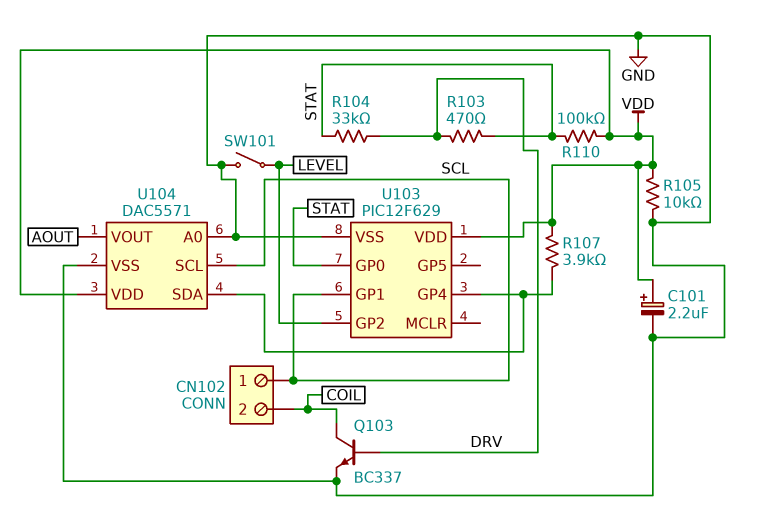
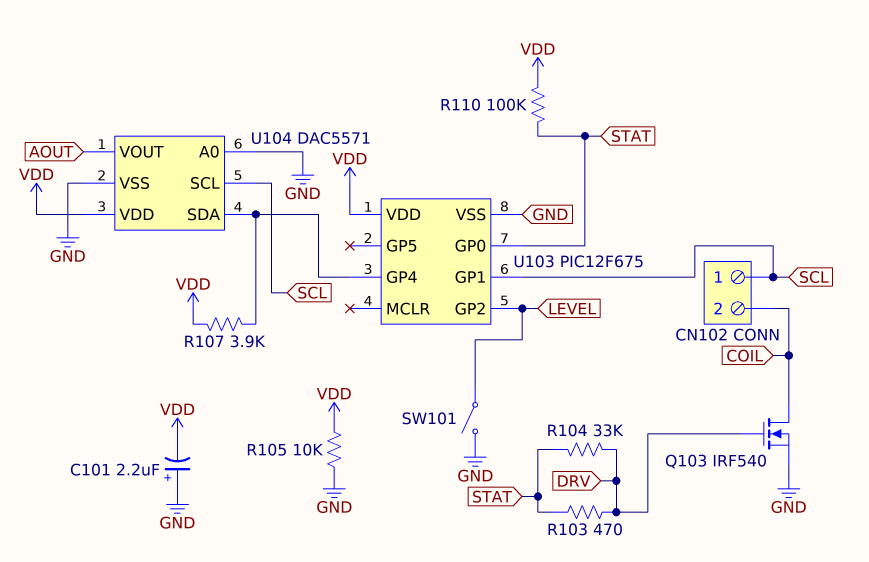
C101: 2.2uF (plus VDD, minus GND) -> 2.2uF (plus GND, minus VDD)
Q103: NPN BC337 (B DRV, C COIL, E GND) -> NMOS IRF540 (G DRV, D COIL, S GND)
U103: PIC12F629 -> PIC12F675

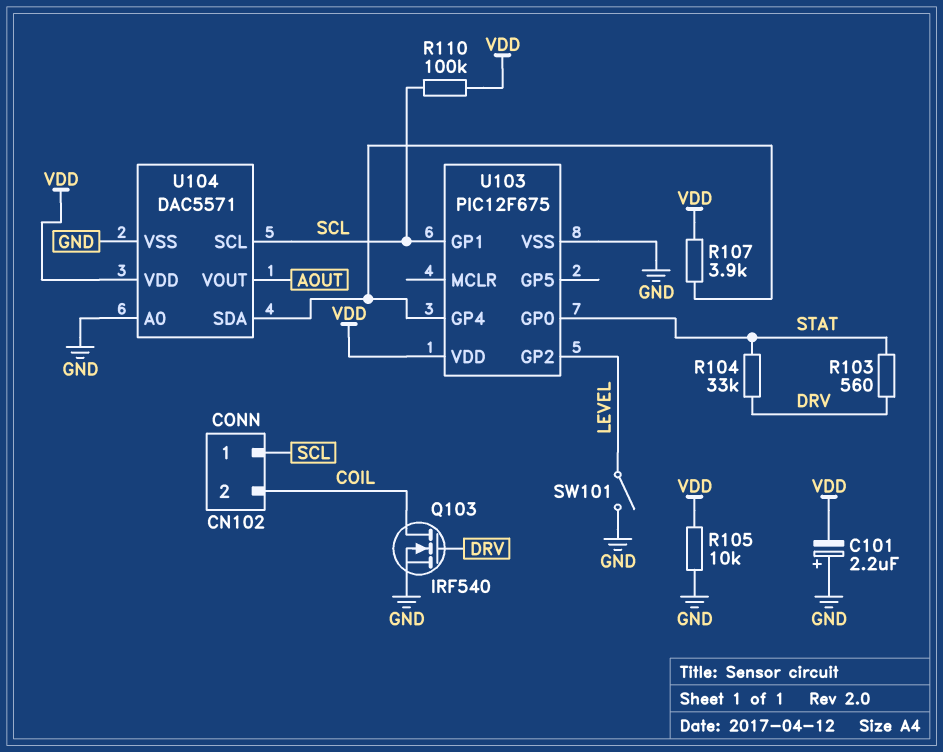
R103: 470 (DRV, STAT) -> 560 (DRV, STAT)
R110: 100k (STAT, VDD) -> 100k (SCL, VDD)

